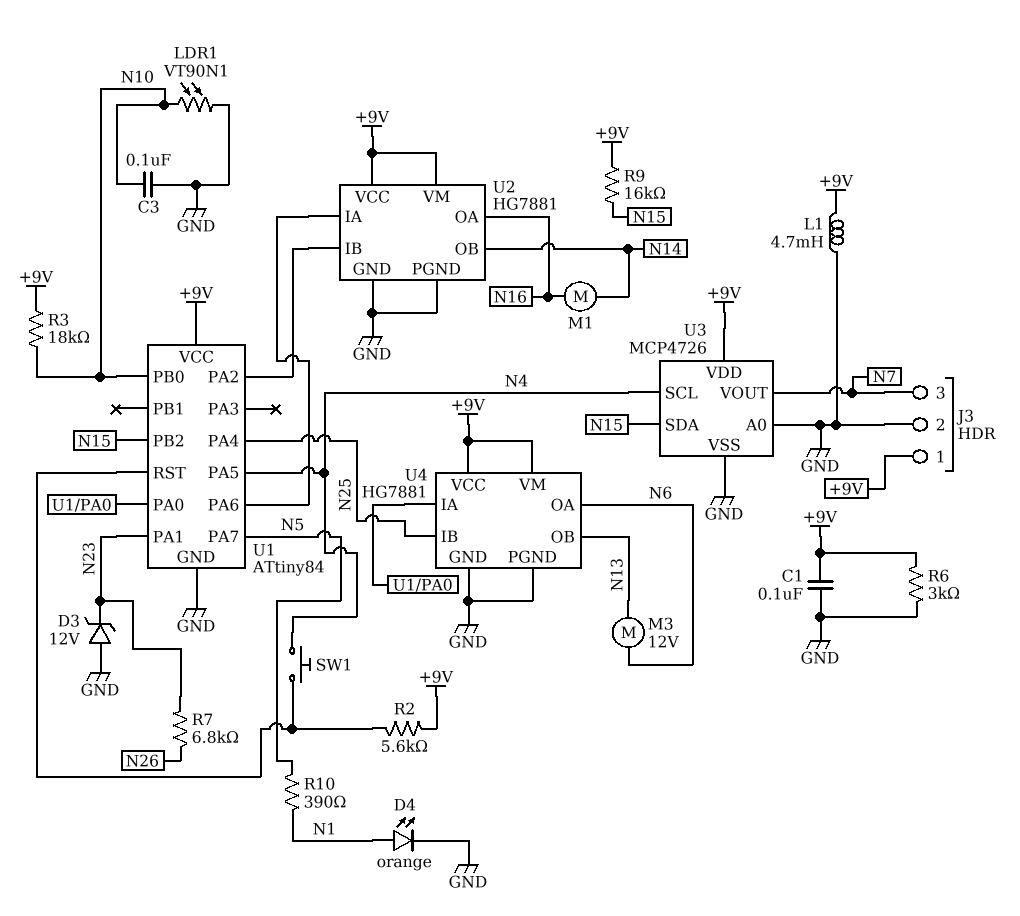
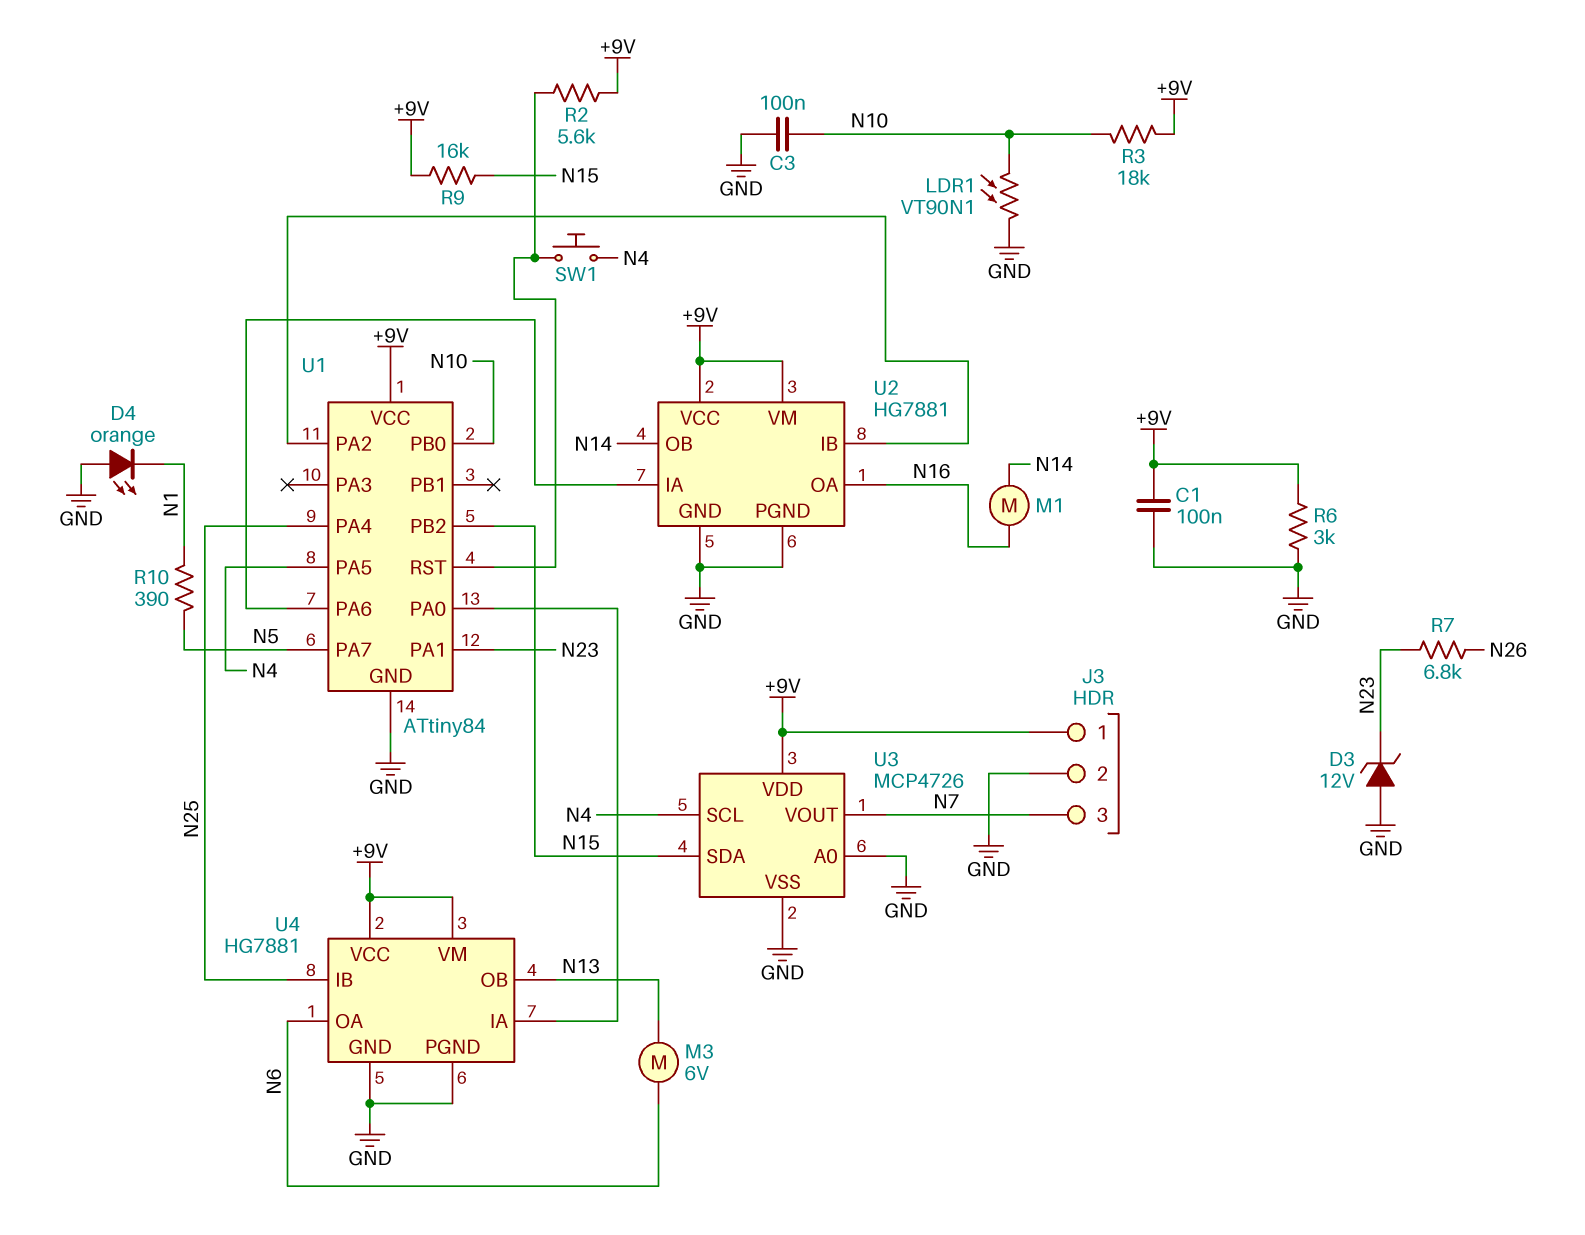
D4: LED orange (A N1, K GND) -> LED orange (A GND, K N1)
L1: 4.7mH (+9V, GND) -> none
M3: motor 12V (N6, N13) -> motor 6V (N6, N13)

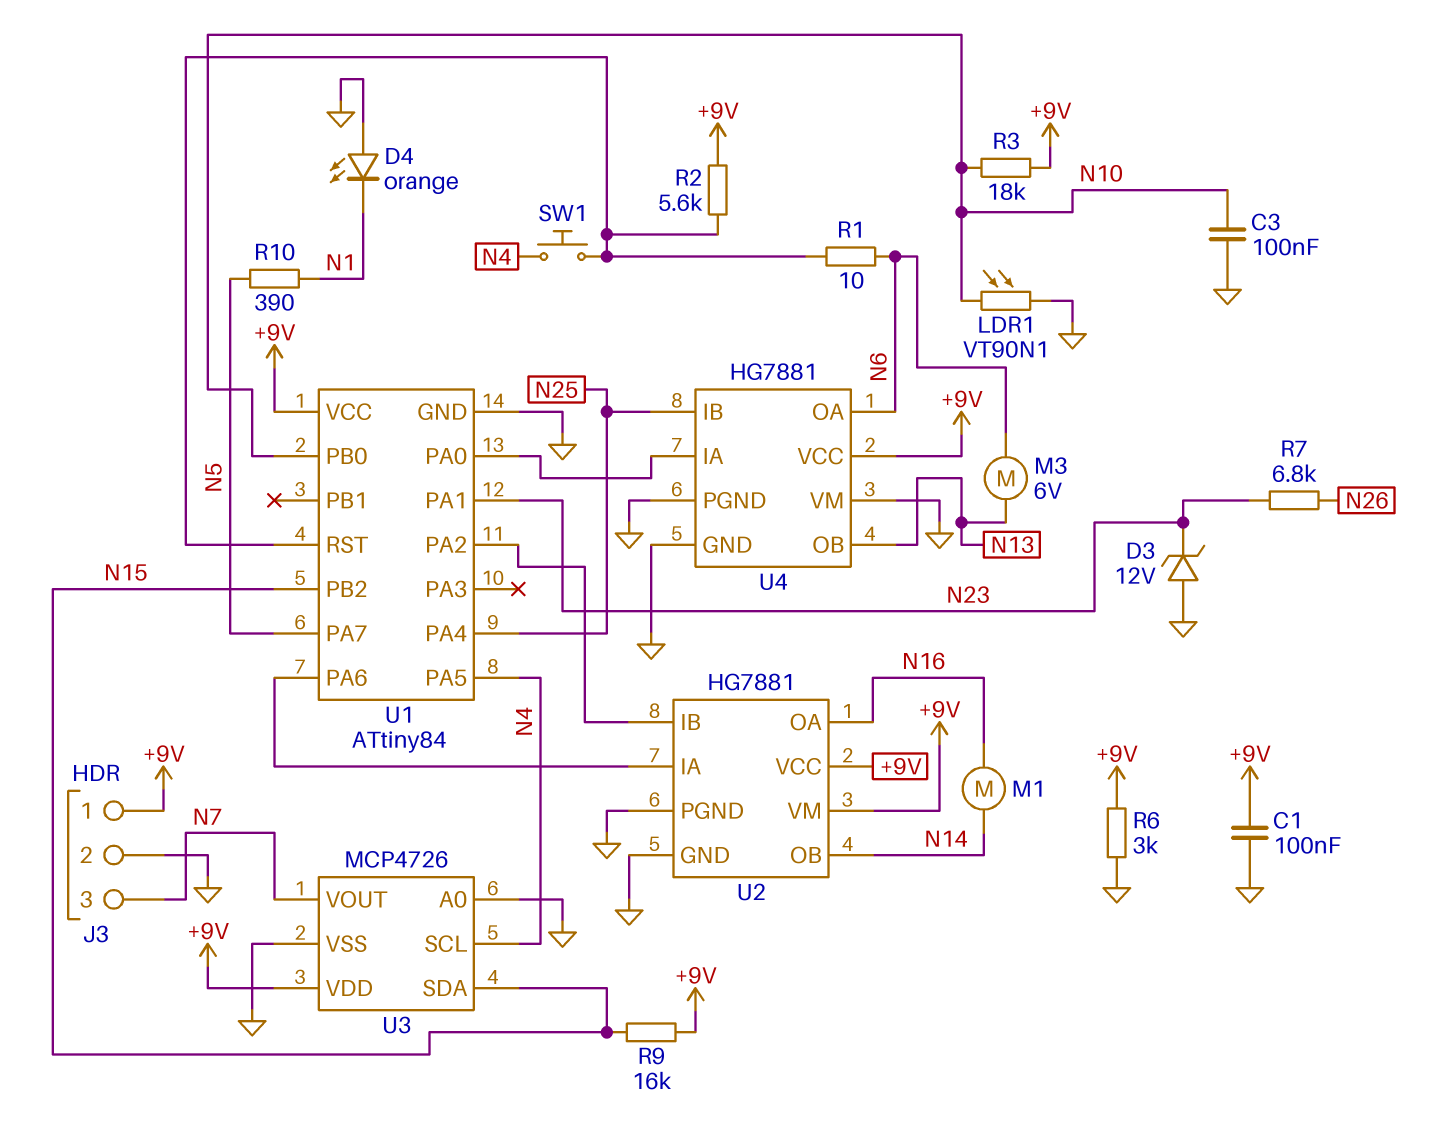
R1: none -> 10 (N6, U1/RST)
U4 pin VM: +9V -> GND

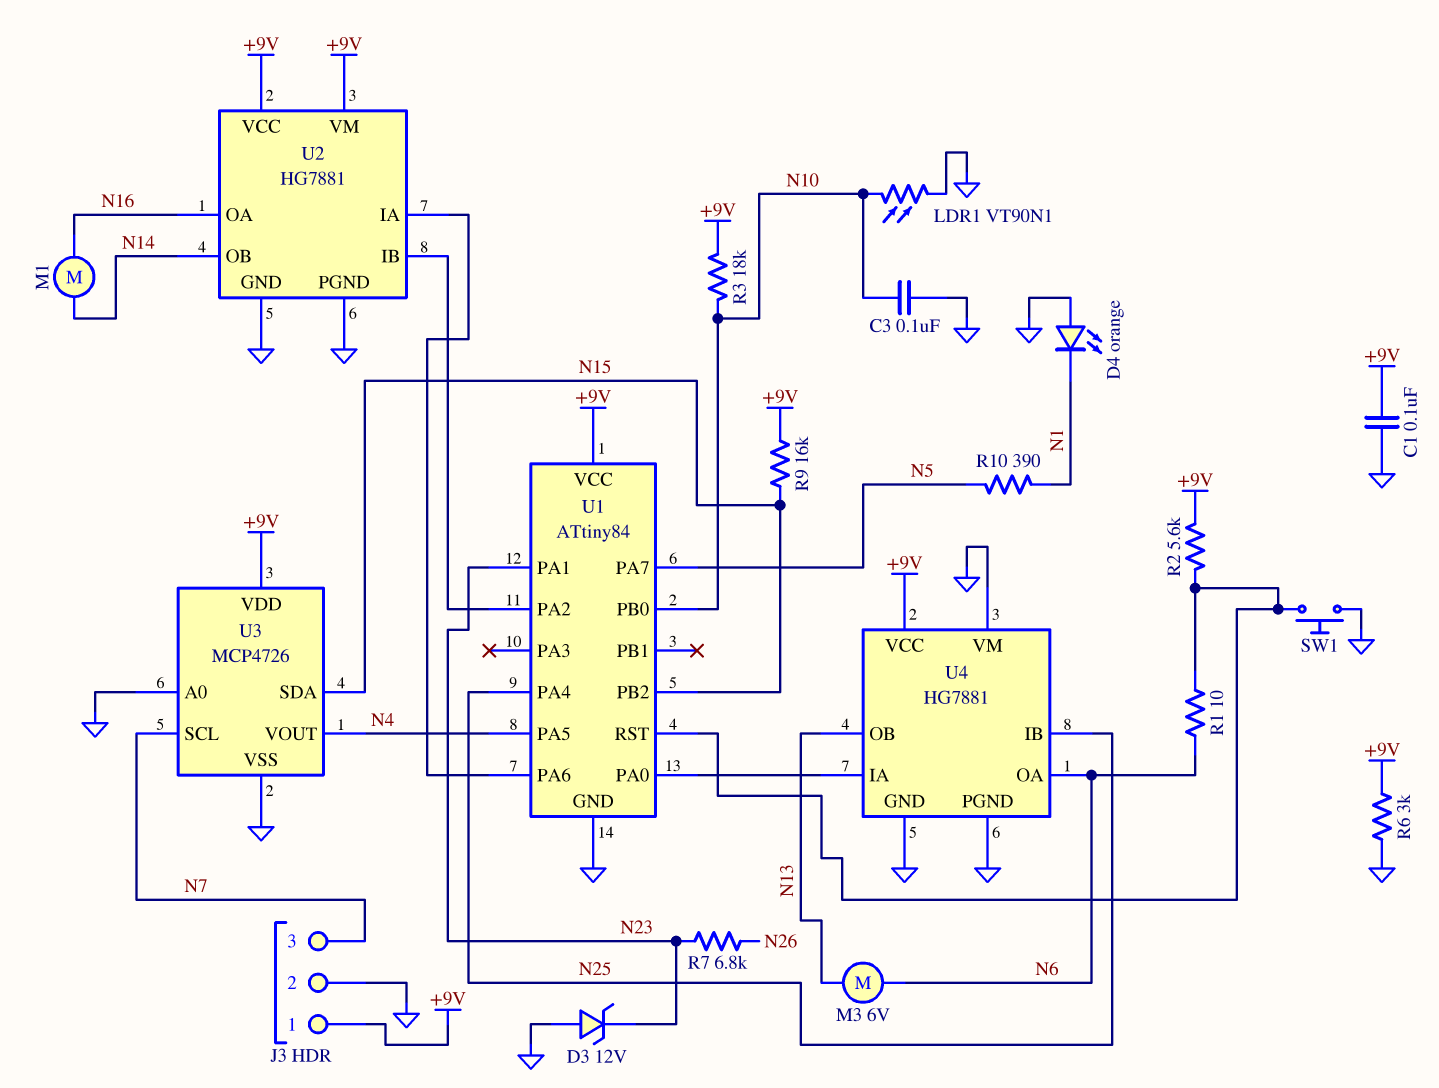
SW1: button (N4, U1/RST) -> button (GND, U1/RST)
U3 pin SCL: N4 -> N7
U3 pin VOUT: N7 -> N4

